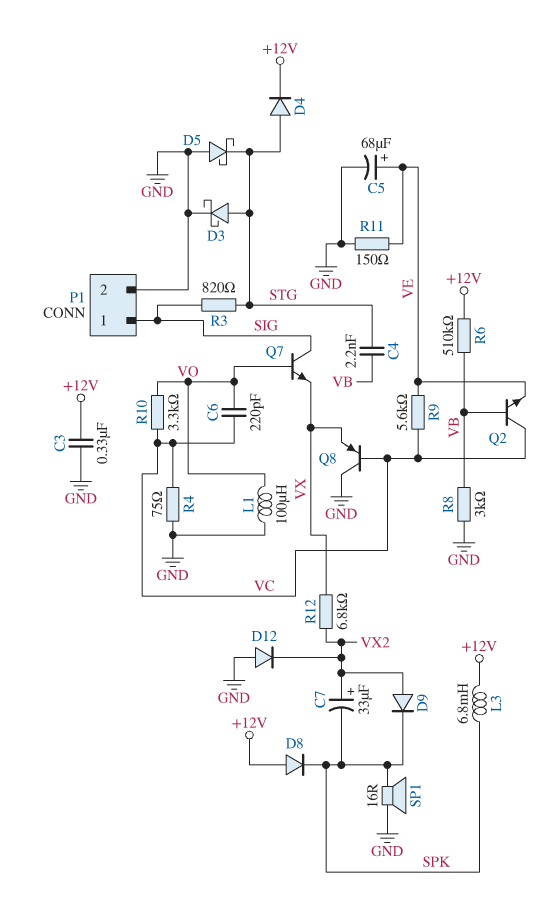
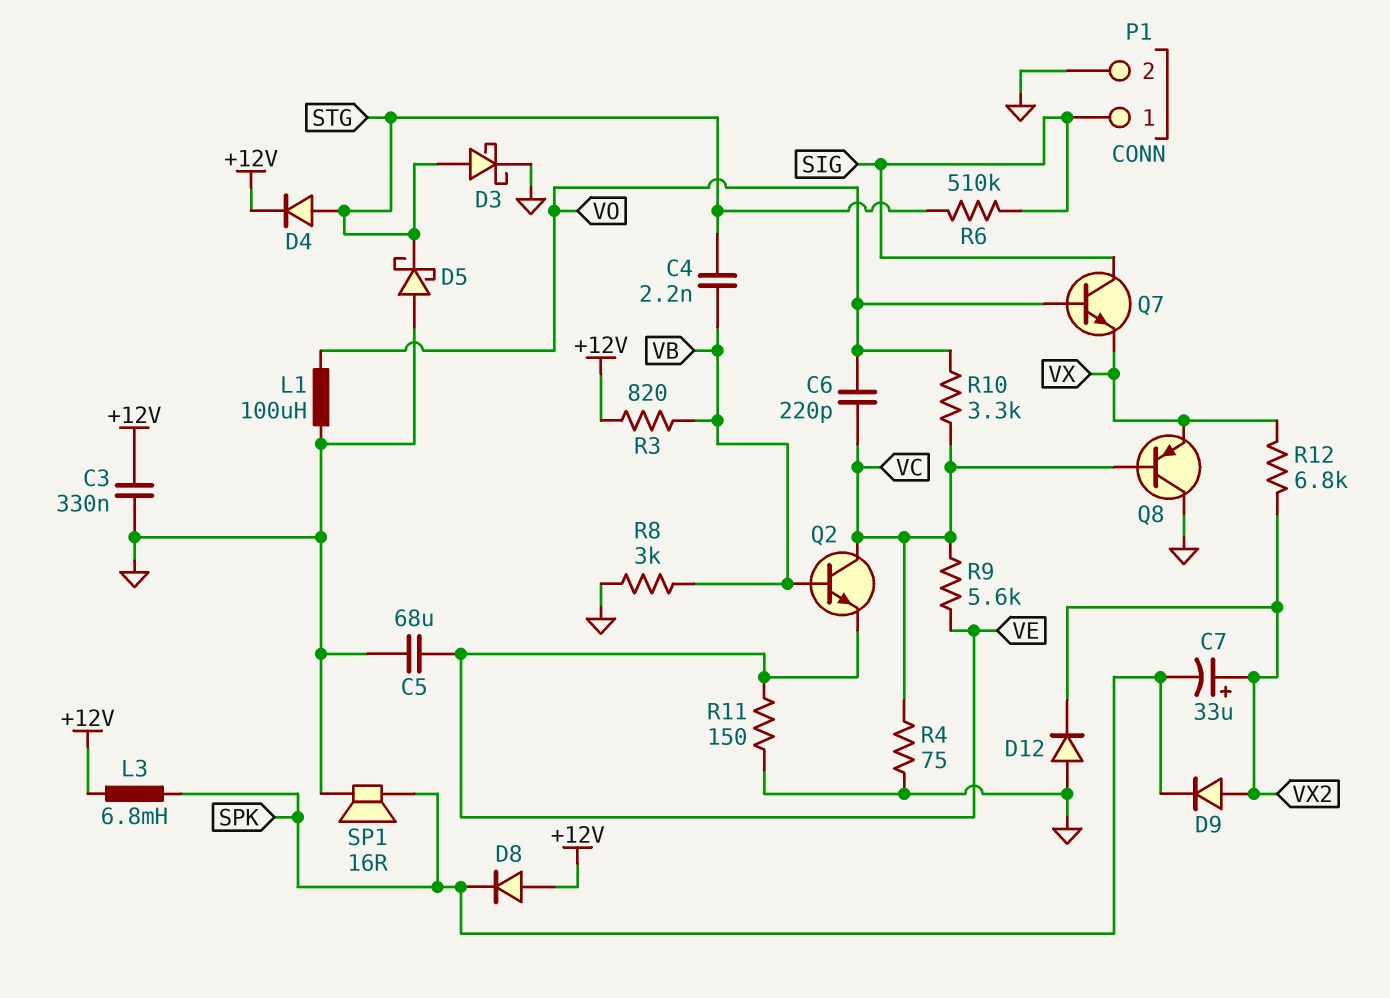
C5: 68uF (plus VE, minus GND) -> 68uF (GND, VE)
R3: 820 (SIG, STG) -> 820 (+12V, VB)
R6: 510k (+12V, VB) -> 510k (SIG, STG)

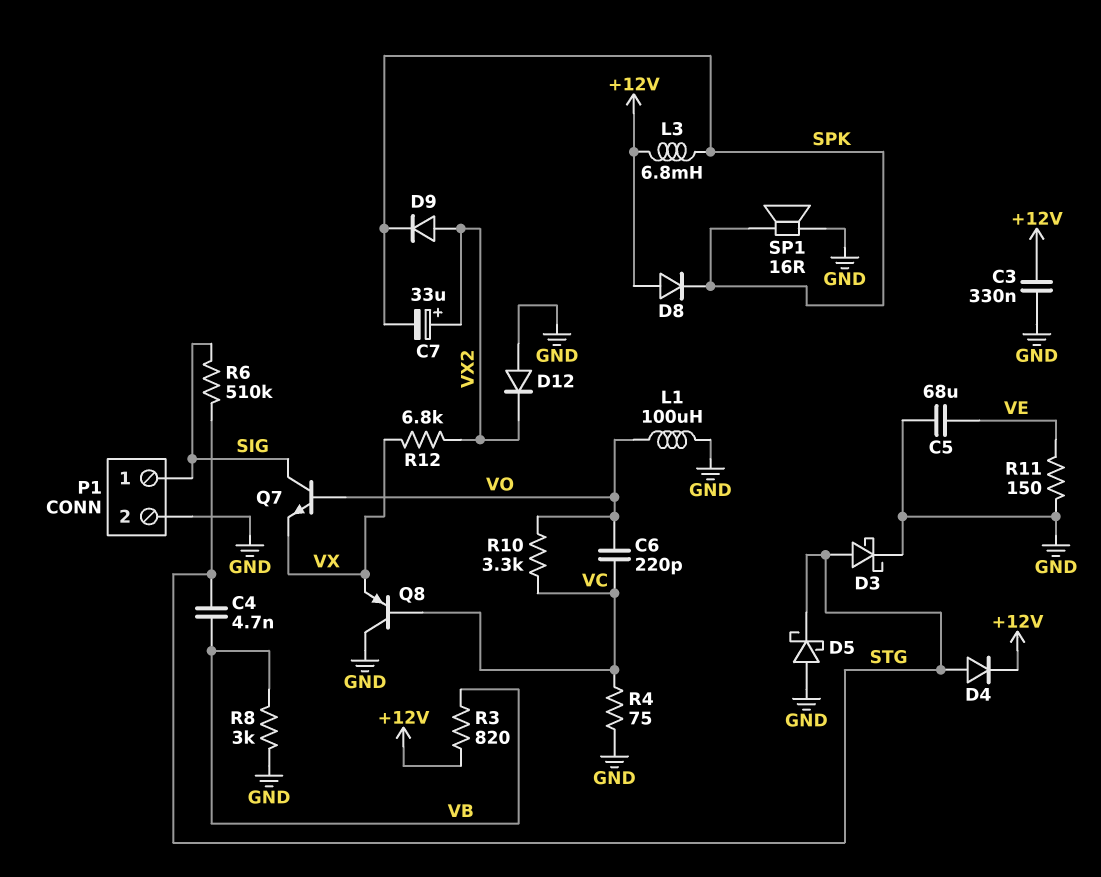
C4: 2.2nF (STG, VB) -> 4.7nF (STG, VB)
Q2: NPN (B VB, C VC, E VE) -> none
R9: 5.6k (VC, VE) -> none

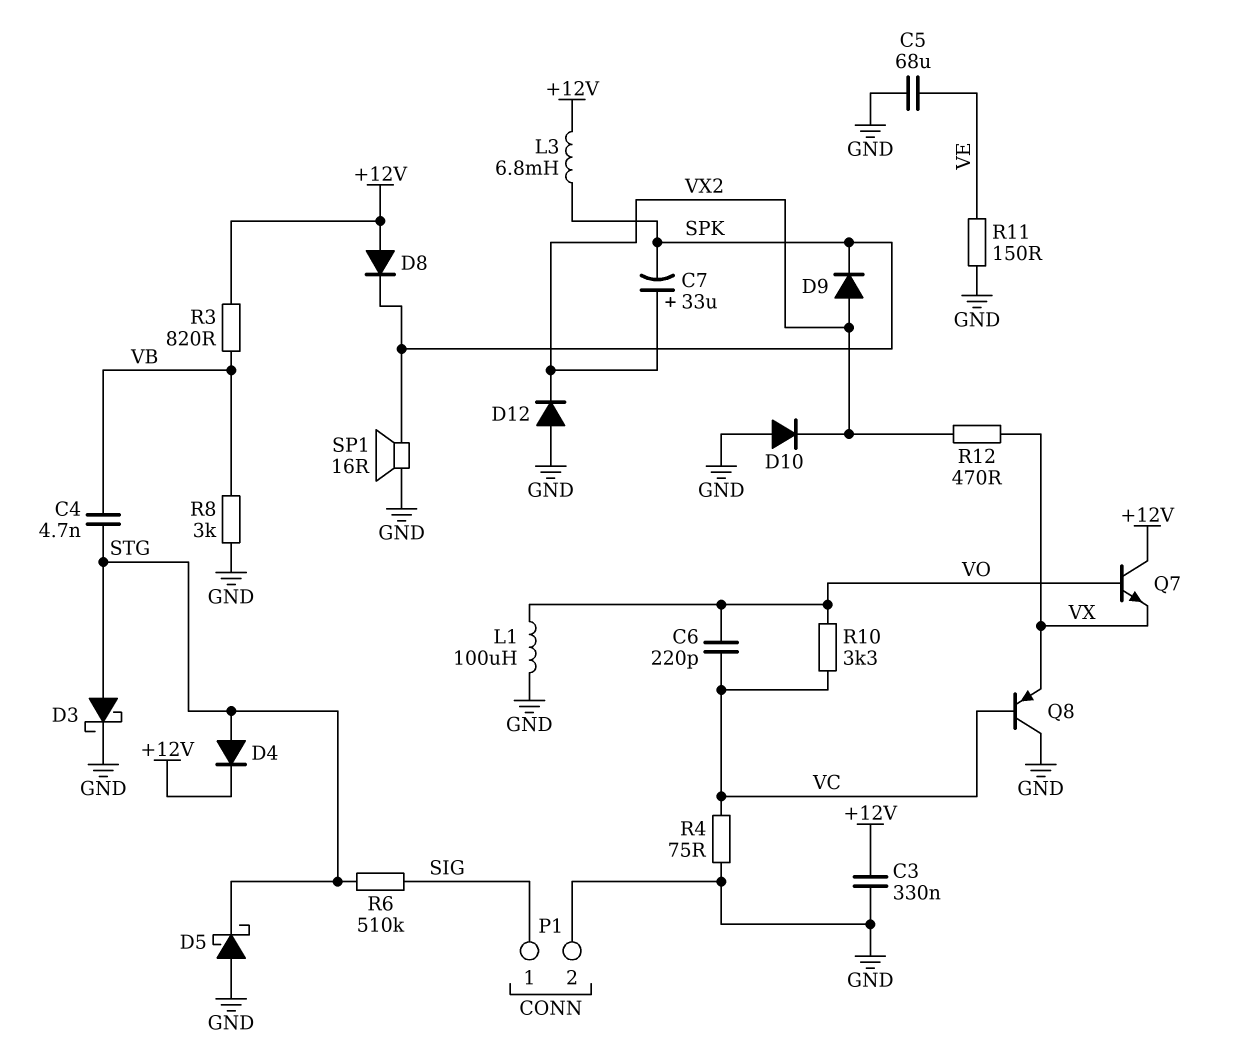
D10: none -> diode (A GND, K VX2)
Q7: NPN (B VO, C SIG, E VX) -> NPN (B VO, C +12V, E VX)
R12: 6.8k (VX, VX2) -> 470 (VX, VX2)

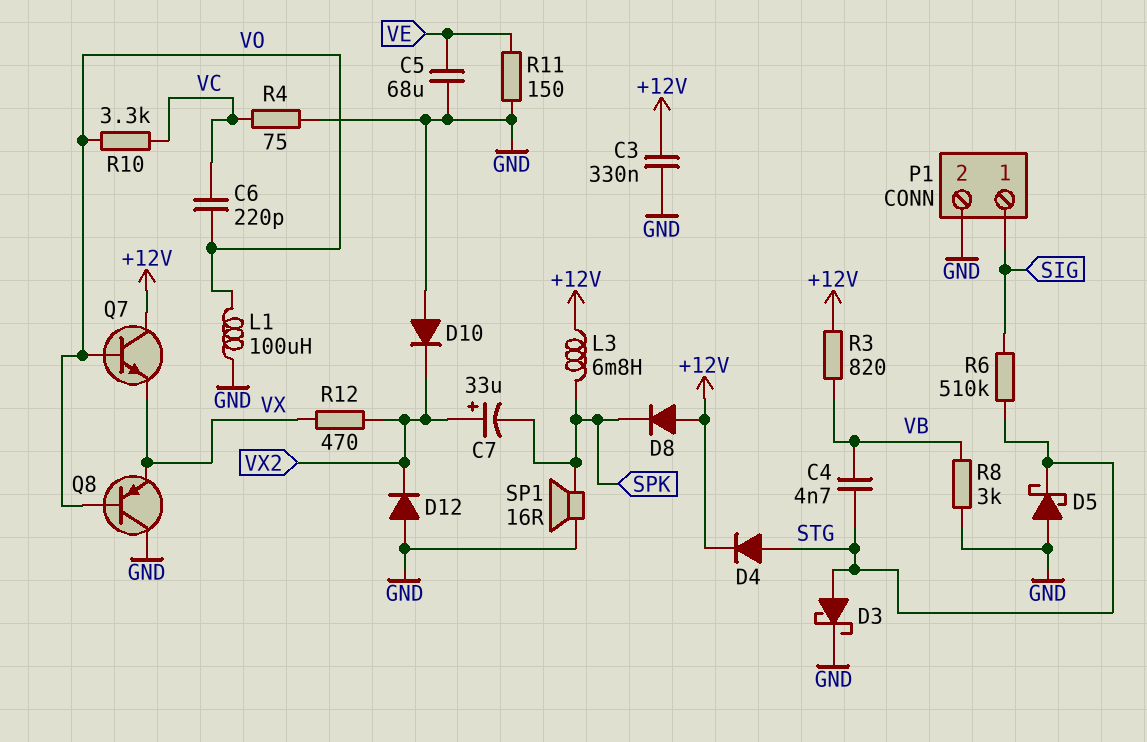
D9: diode (A VX2, K SPK) -> none
Q8: PNP (B VC, C GND, E VX) -> PNP (B VO, C GND, E VX)

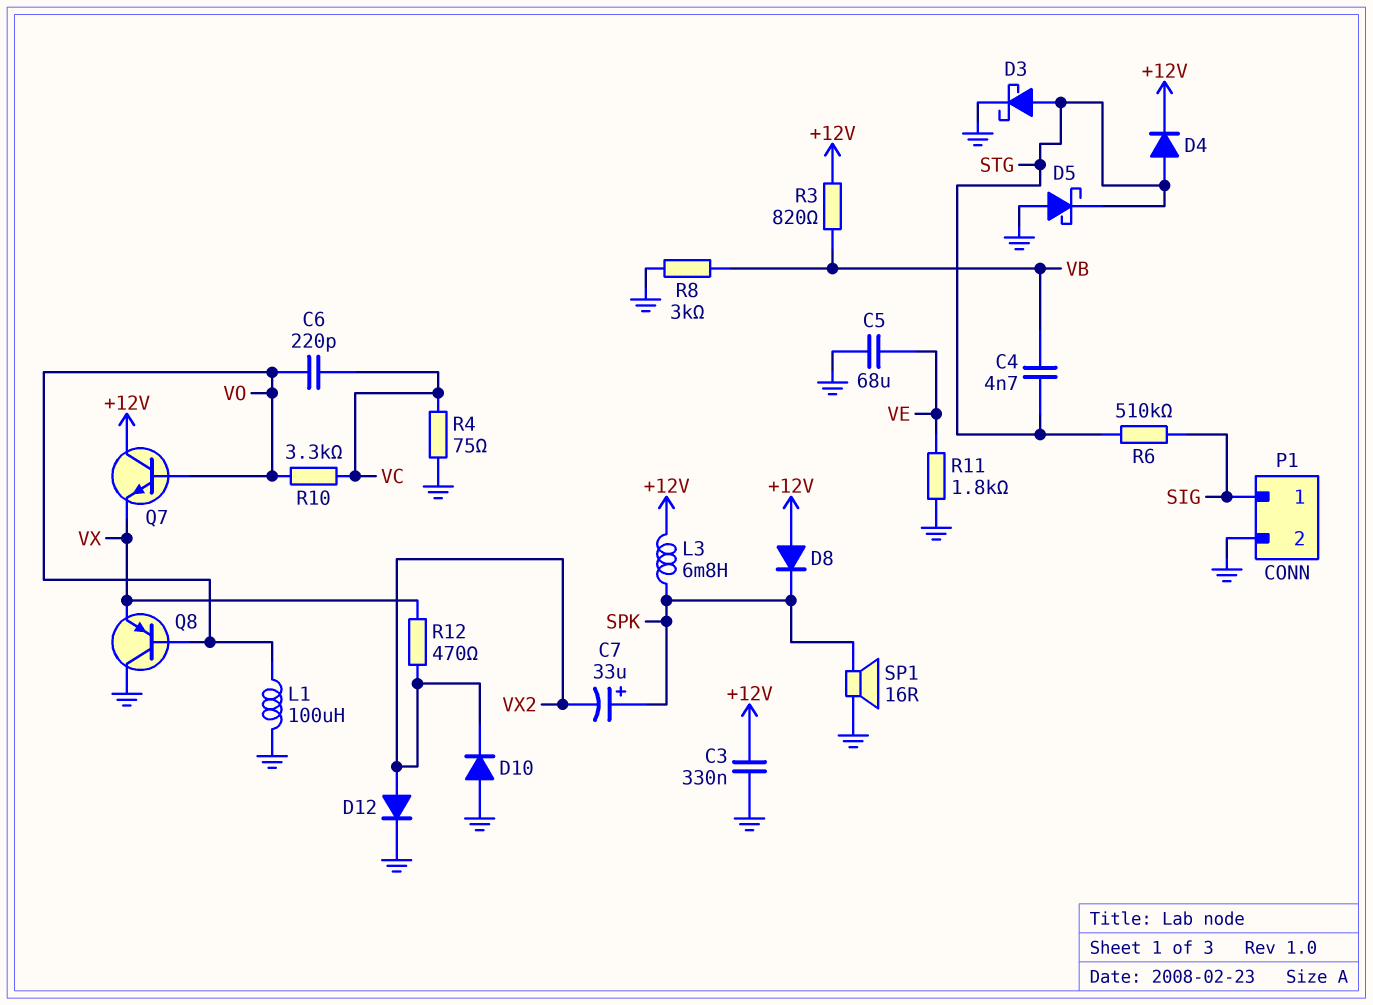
C7: 33uF (plus VX2, minus SPK) -> 33uF (plus SPK, minus VX2)
D12: diode (A GND, K VX2) -> diode (A VX2, K GND)
R11: 150 (GND, VE) -> 1.8k (GND, VE)

